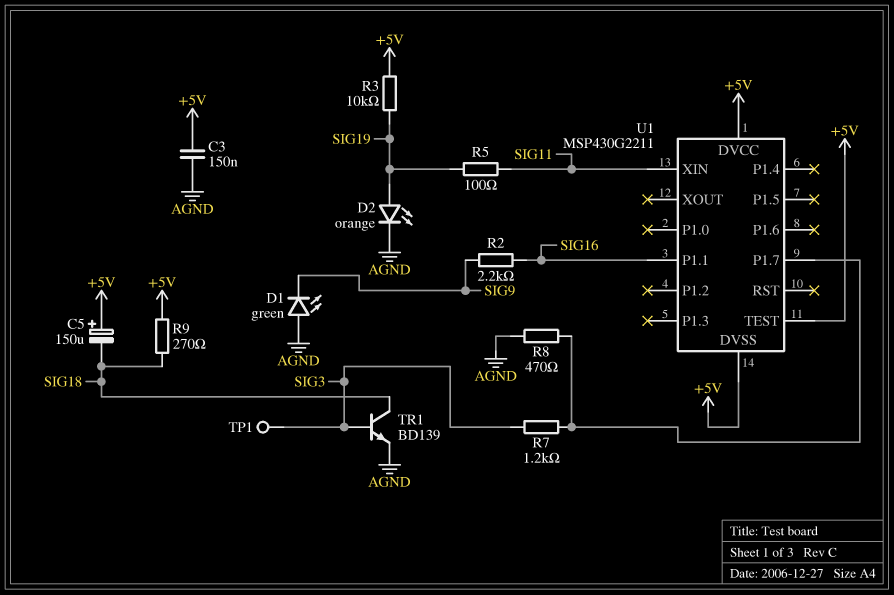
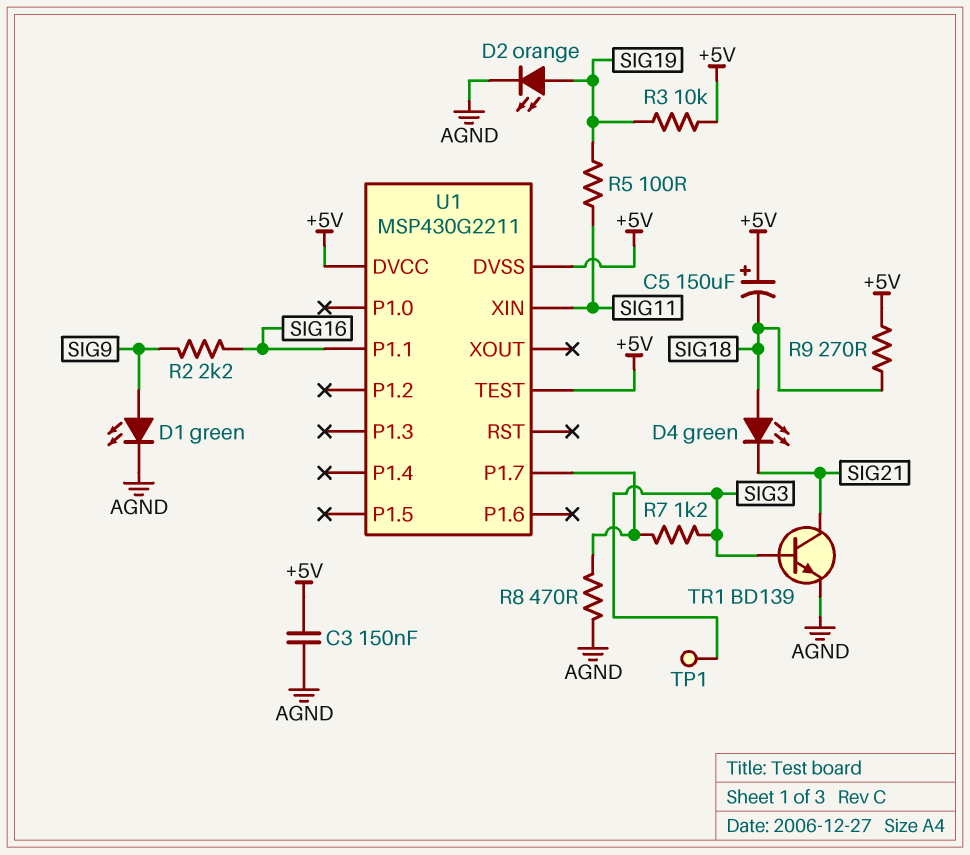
D1: LED green (A AGND, K SIG9) -> LED green (A SIG9, K AGND)
D4: none -> LED green (A SIG18, K SIG21)
TR1: NPN BD139 (B SIG3, C SIG18, E AGND) -> NPN BD139 (B SIG3, C SIG21, E AGND)

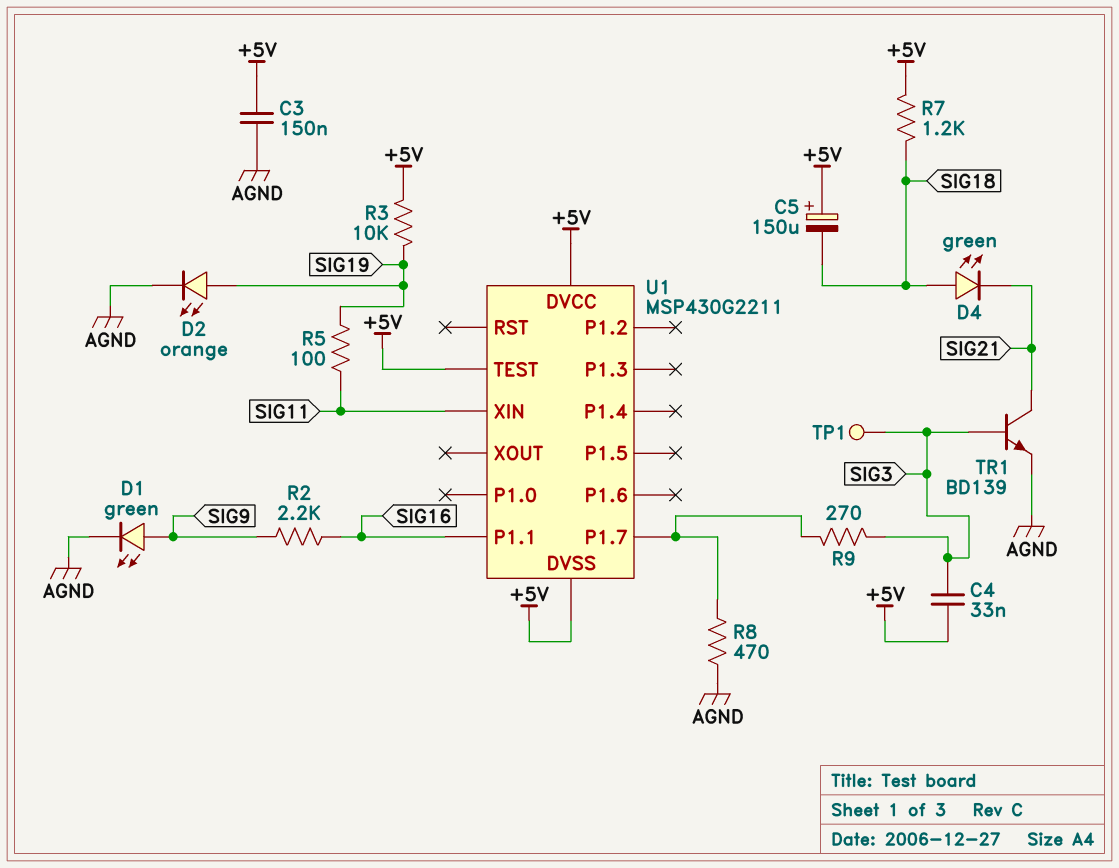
C4: none -> 33nF (+5V, SIG3)
R7: 1.2k (SIG3, U1/P1.7) -> 1.2k (+5V, SIG18)
R9: 270 (+5V, SIG18) -> 270 (SIG3, U1/P1.7)

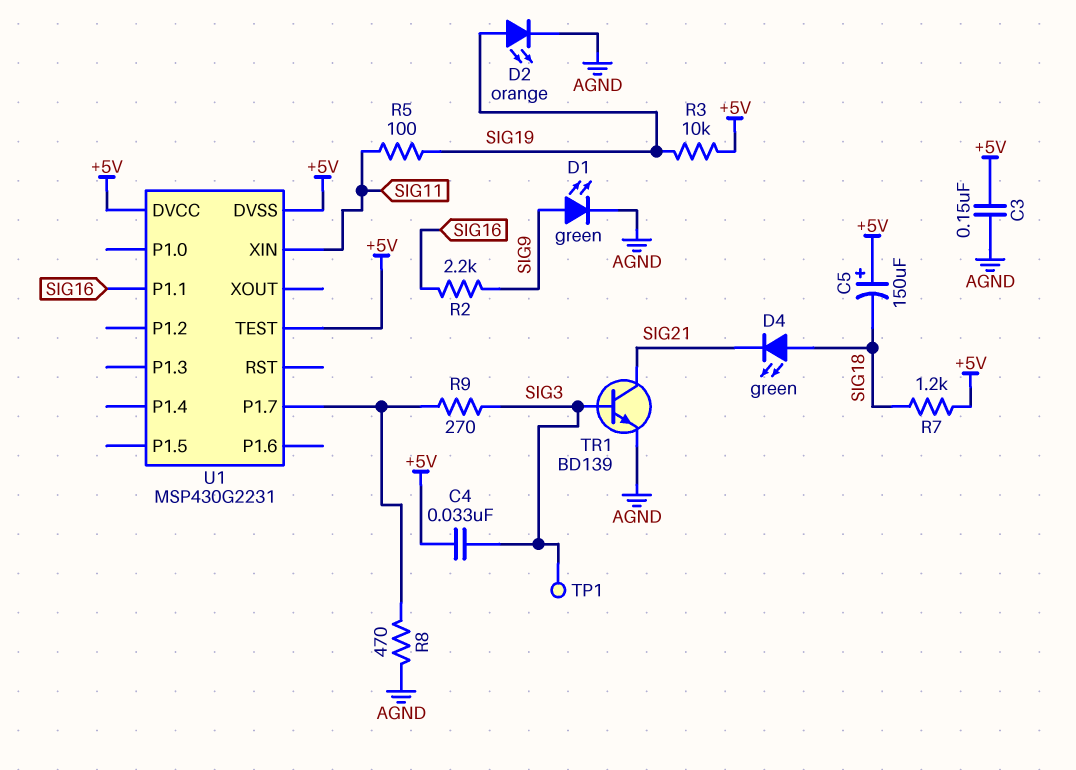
U1: MSP430G2211 -> MSP430G2231

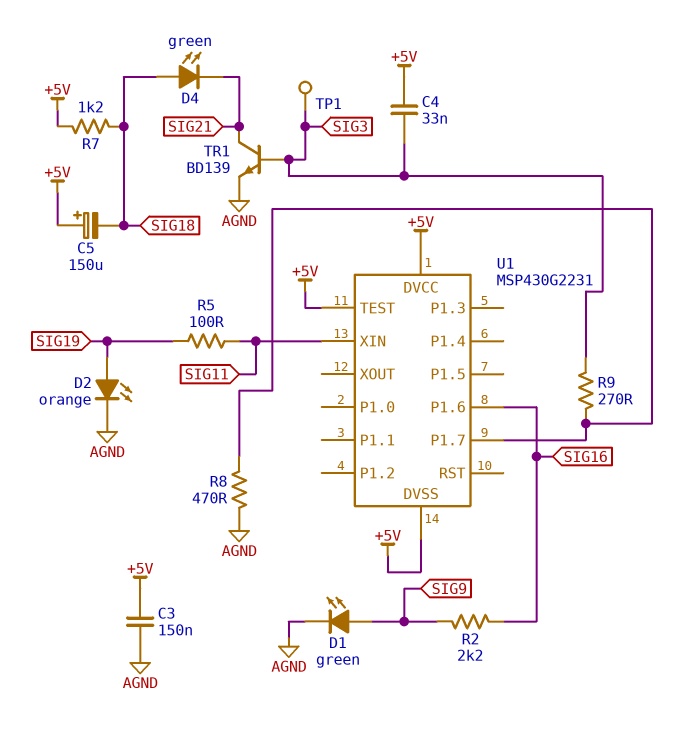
R3: 10k (+5V, SIG19) -> none
U1 pin P1.1: SIG16 -> none
U1 pin P1.6: none -> SIG16

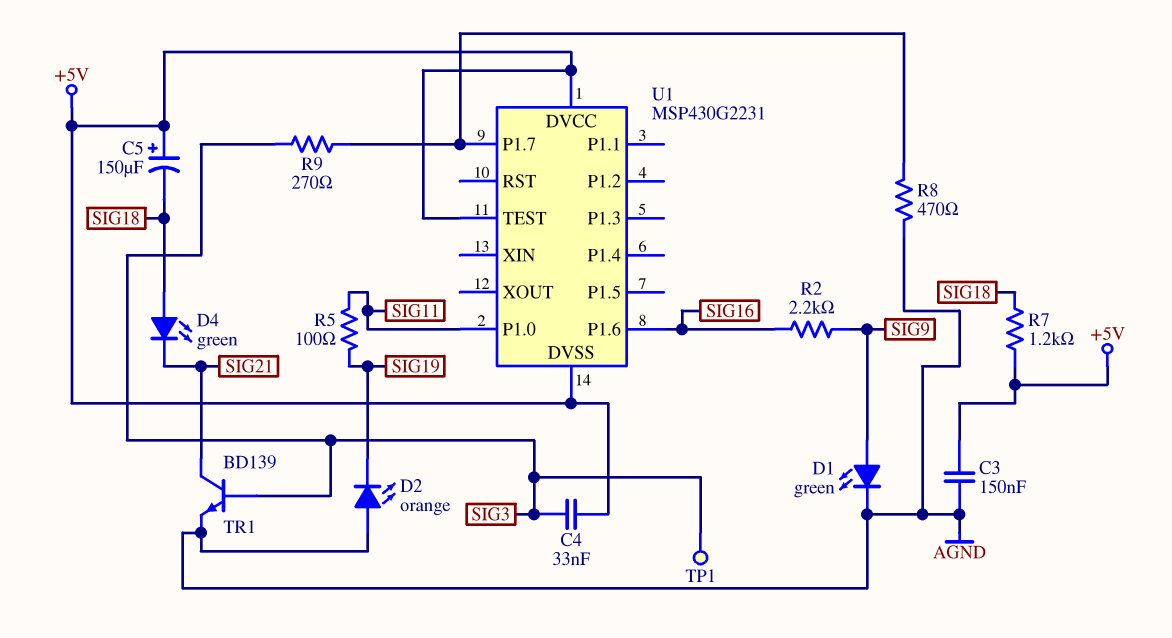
D2: LED orange (A SIG19, K AGND) -> LED orange (A AGND, K SIG19)
U1 pin P1.0: none -> SIG11
U1 pin XIN: SIG11 -> none

